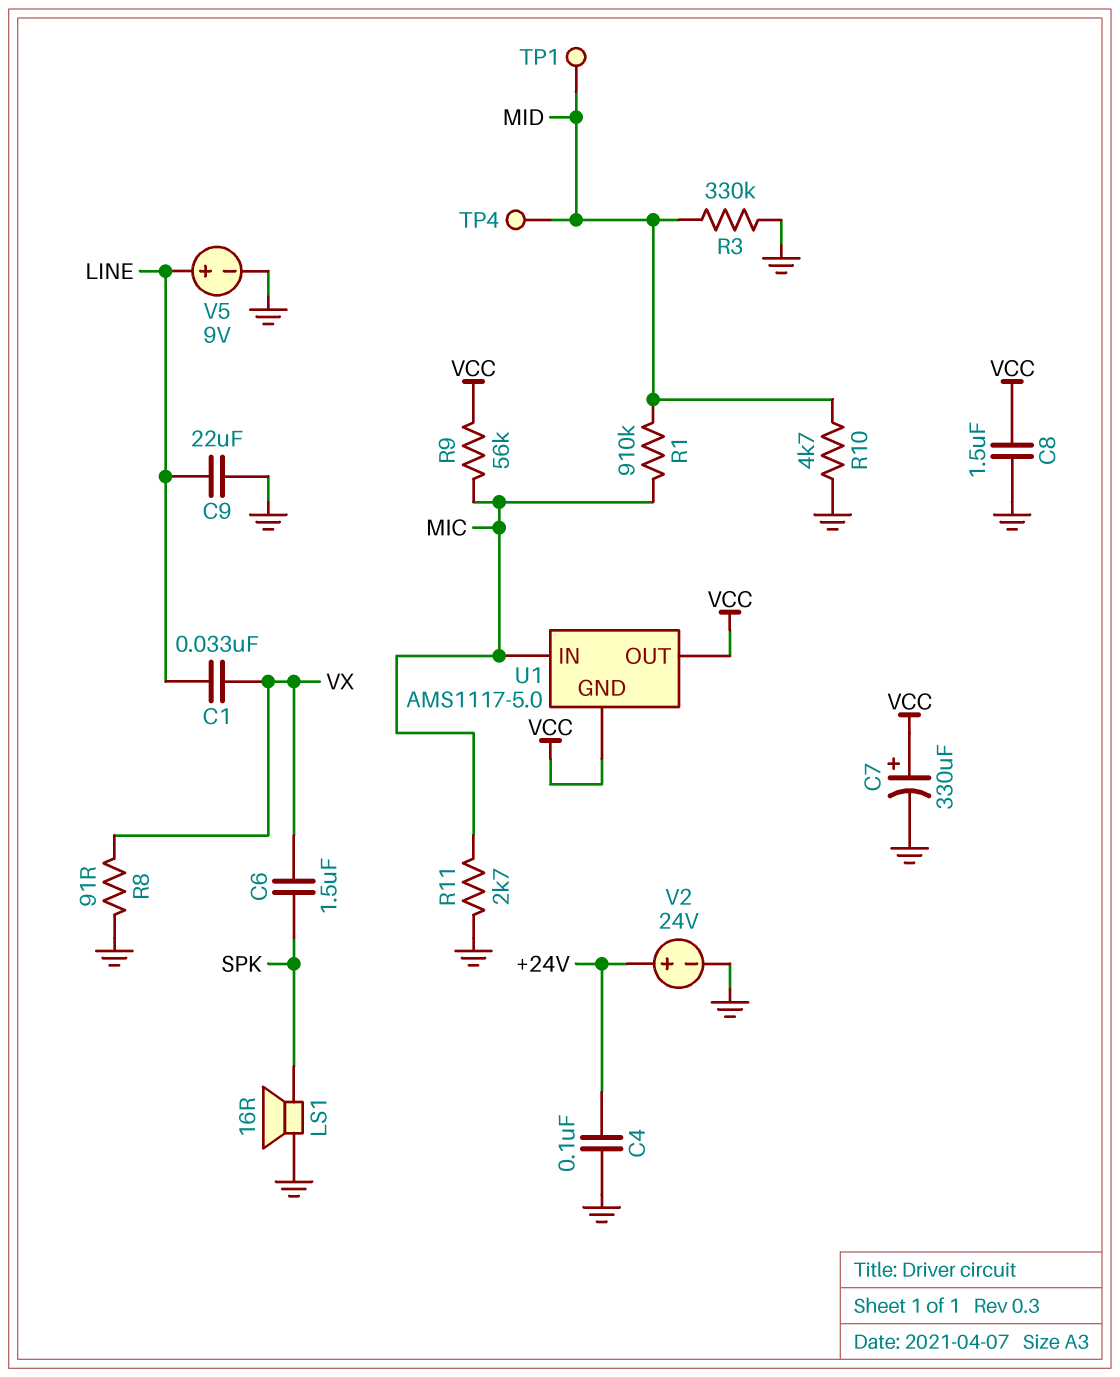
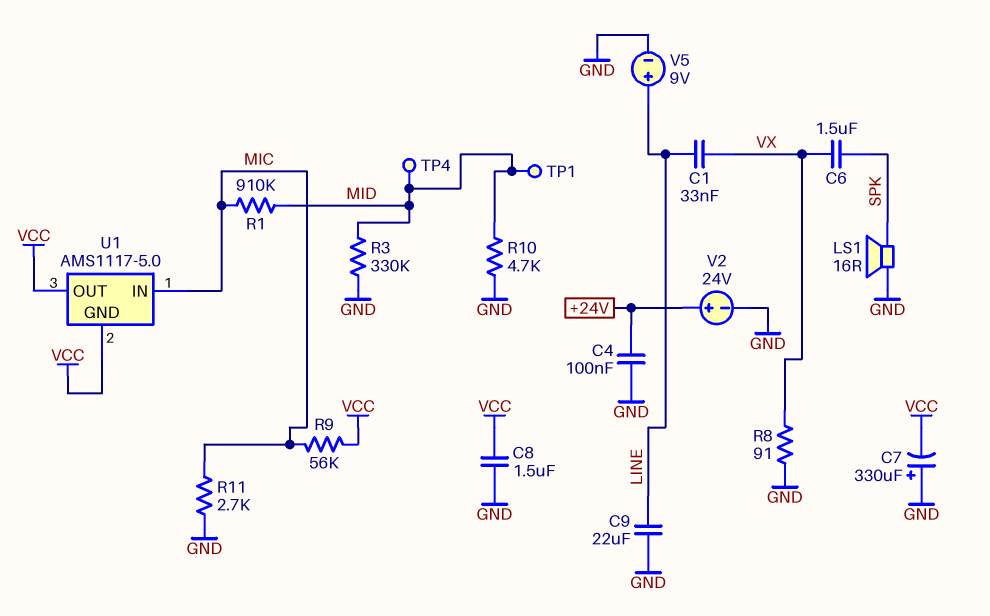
C7: 330uF (plus VCC, minus GND) -> 330uF (plus GND, minus VCC)

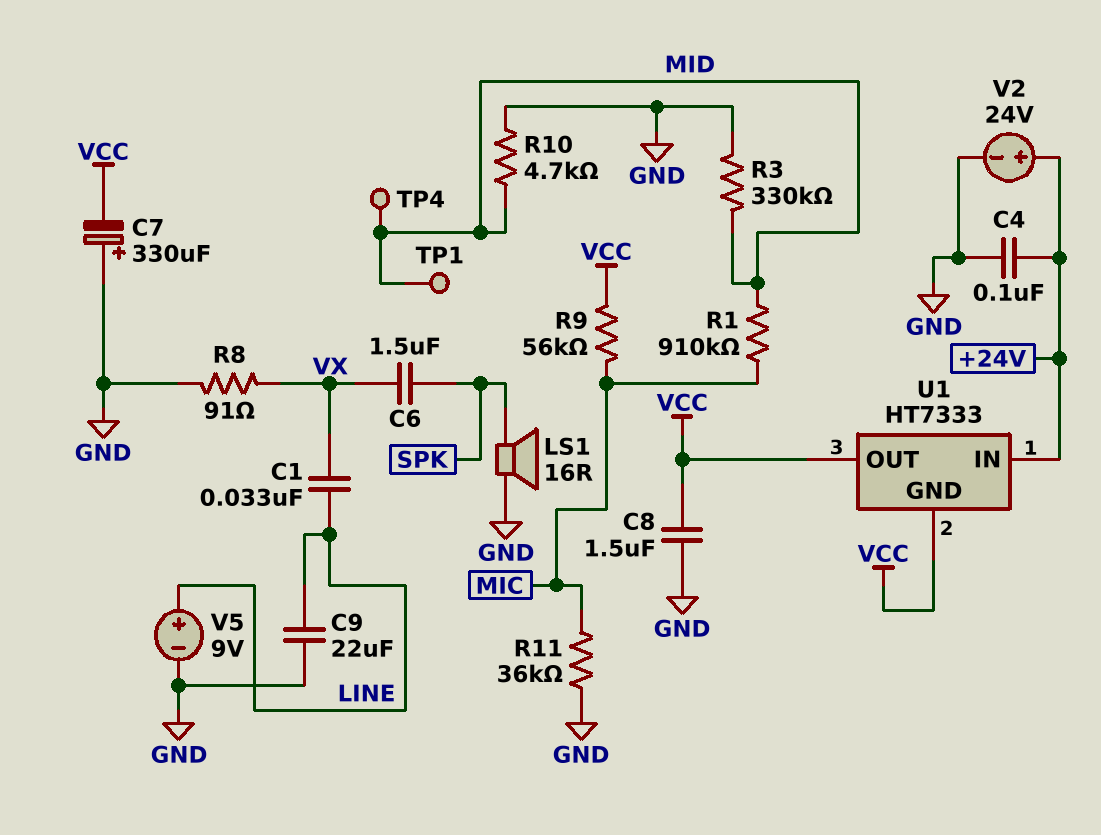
R11: 2.7k (GND, MIC) -> 36k (GND, MIC)
U1: AMS1117-5.0 -> HT7333
U1 pin IN: MIC -> +24V

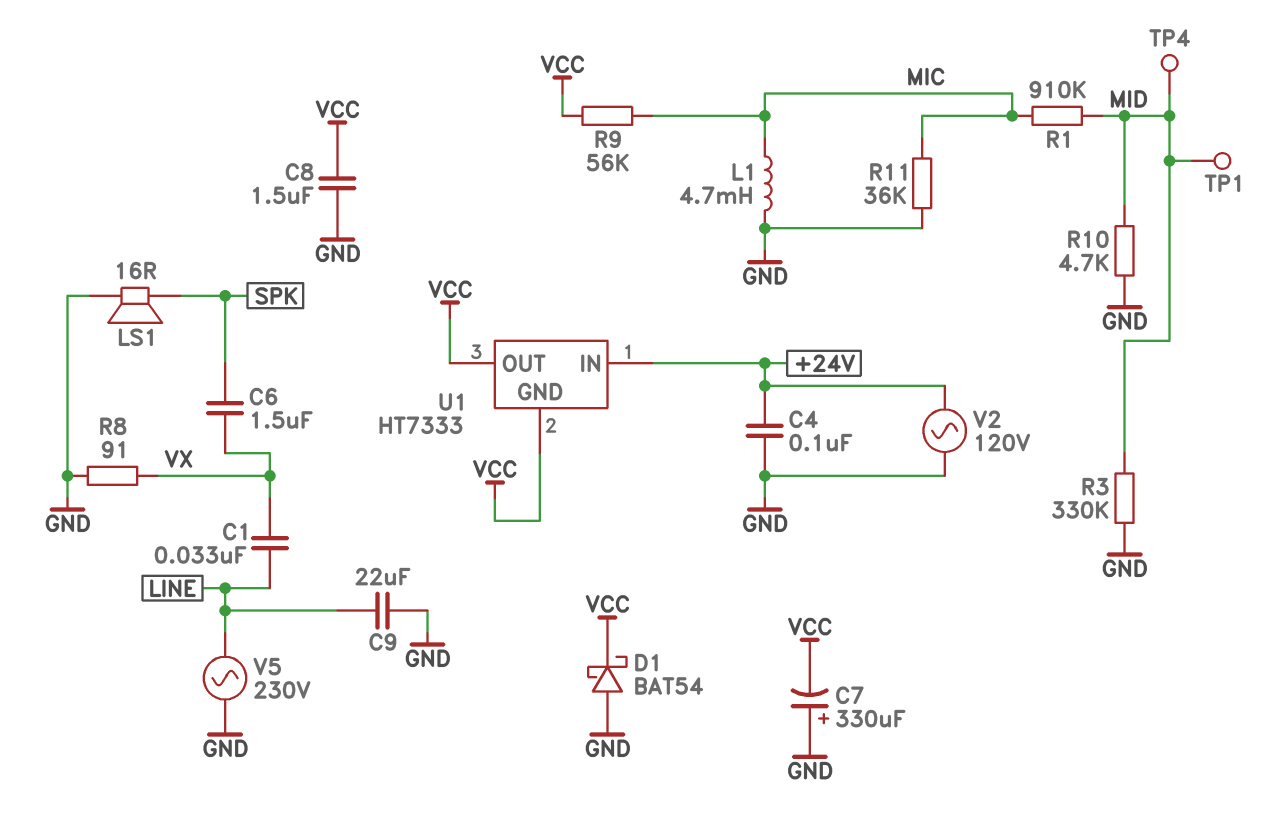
D1: none -> schottky BAT54 (A GND, K VCC)
L1: none -> 4.7mH (GND, MIC)
V2: 24V (plus +24V, minus GND) -> AC 120V (+24V, GND)
V5: 9V (plus LINE, minus GND) -> AC 230V (GND, LINE)

